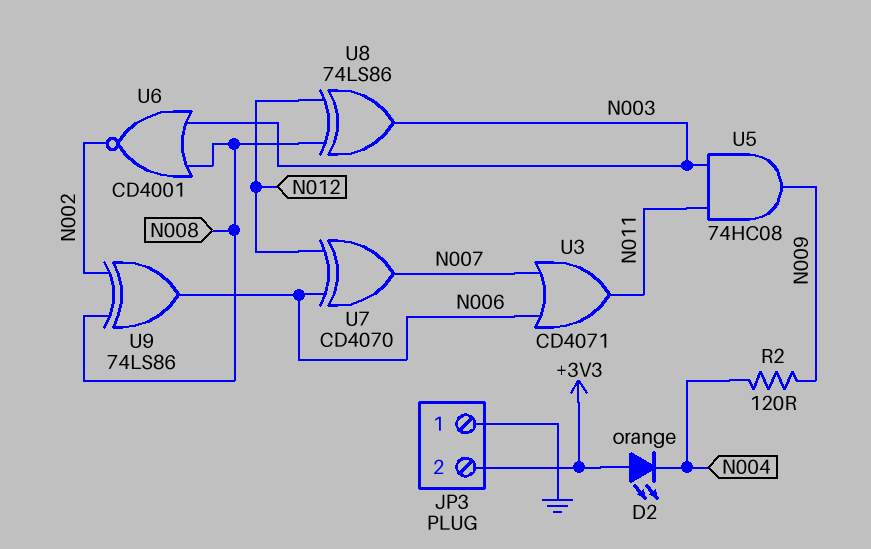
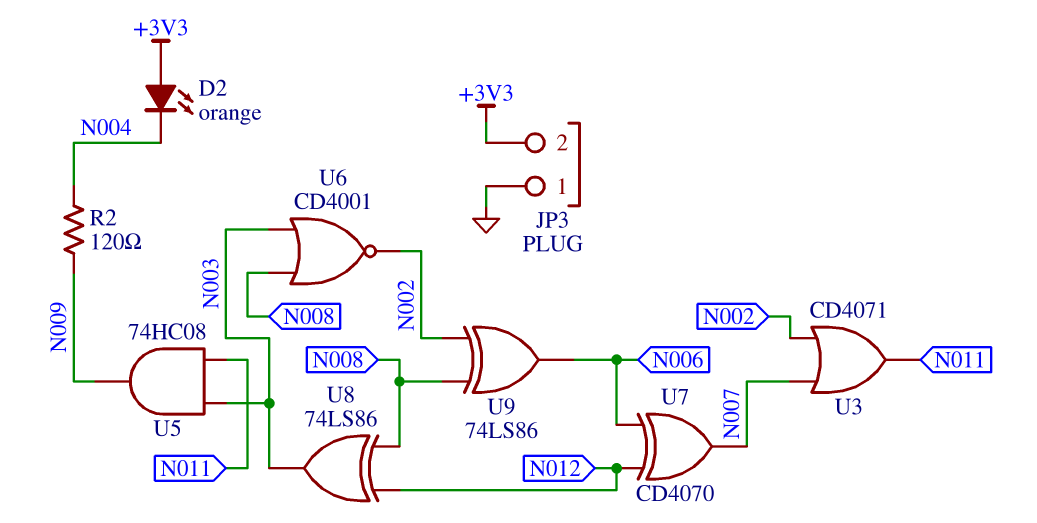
U3: OR CD4071 (in N006, in N007, out N011) -> OR CD4071 (in N002, in N007, out N011)

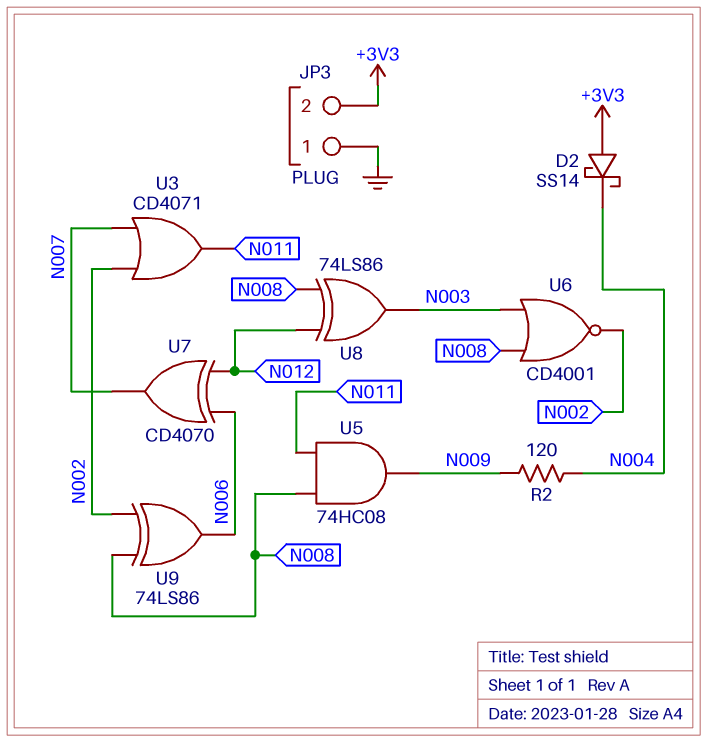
D2: LED orange (A +3V3, K N004) -> schottky SS14 (A +3V3, K N004)
U5: AND 74HC08 (in N003, in N011, out N009) -> AND 74HC08 (in N008, in N011, out N009)

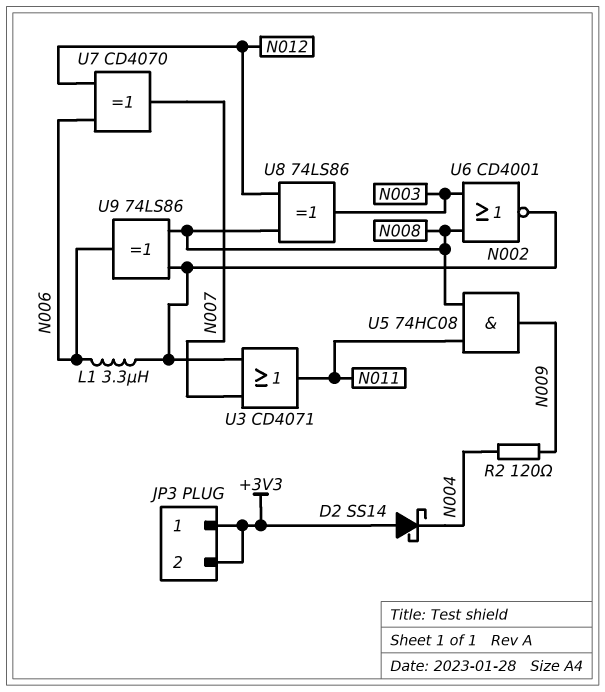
JP3 pin 1: GND -> +3V3
L1: none -> 3.3uH (N002, N006)

